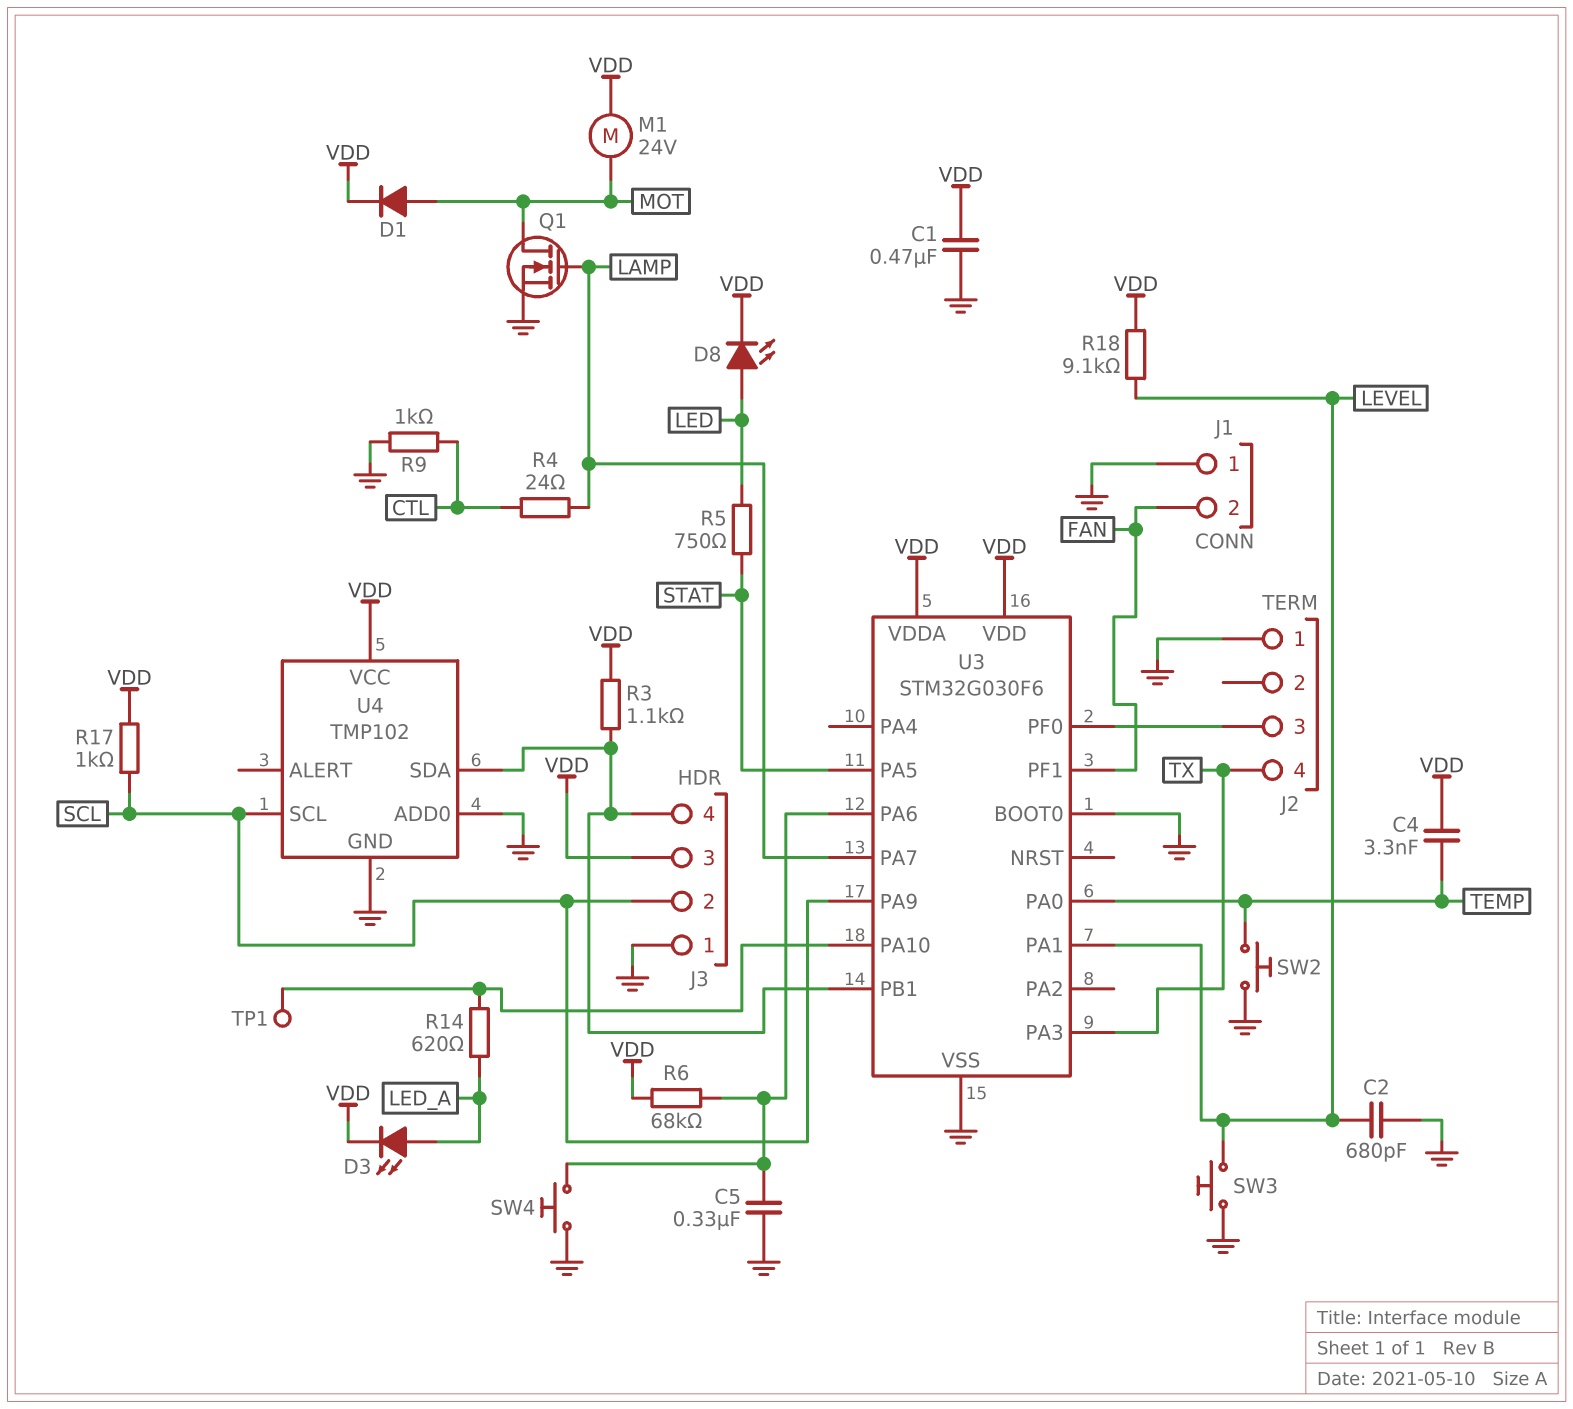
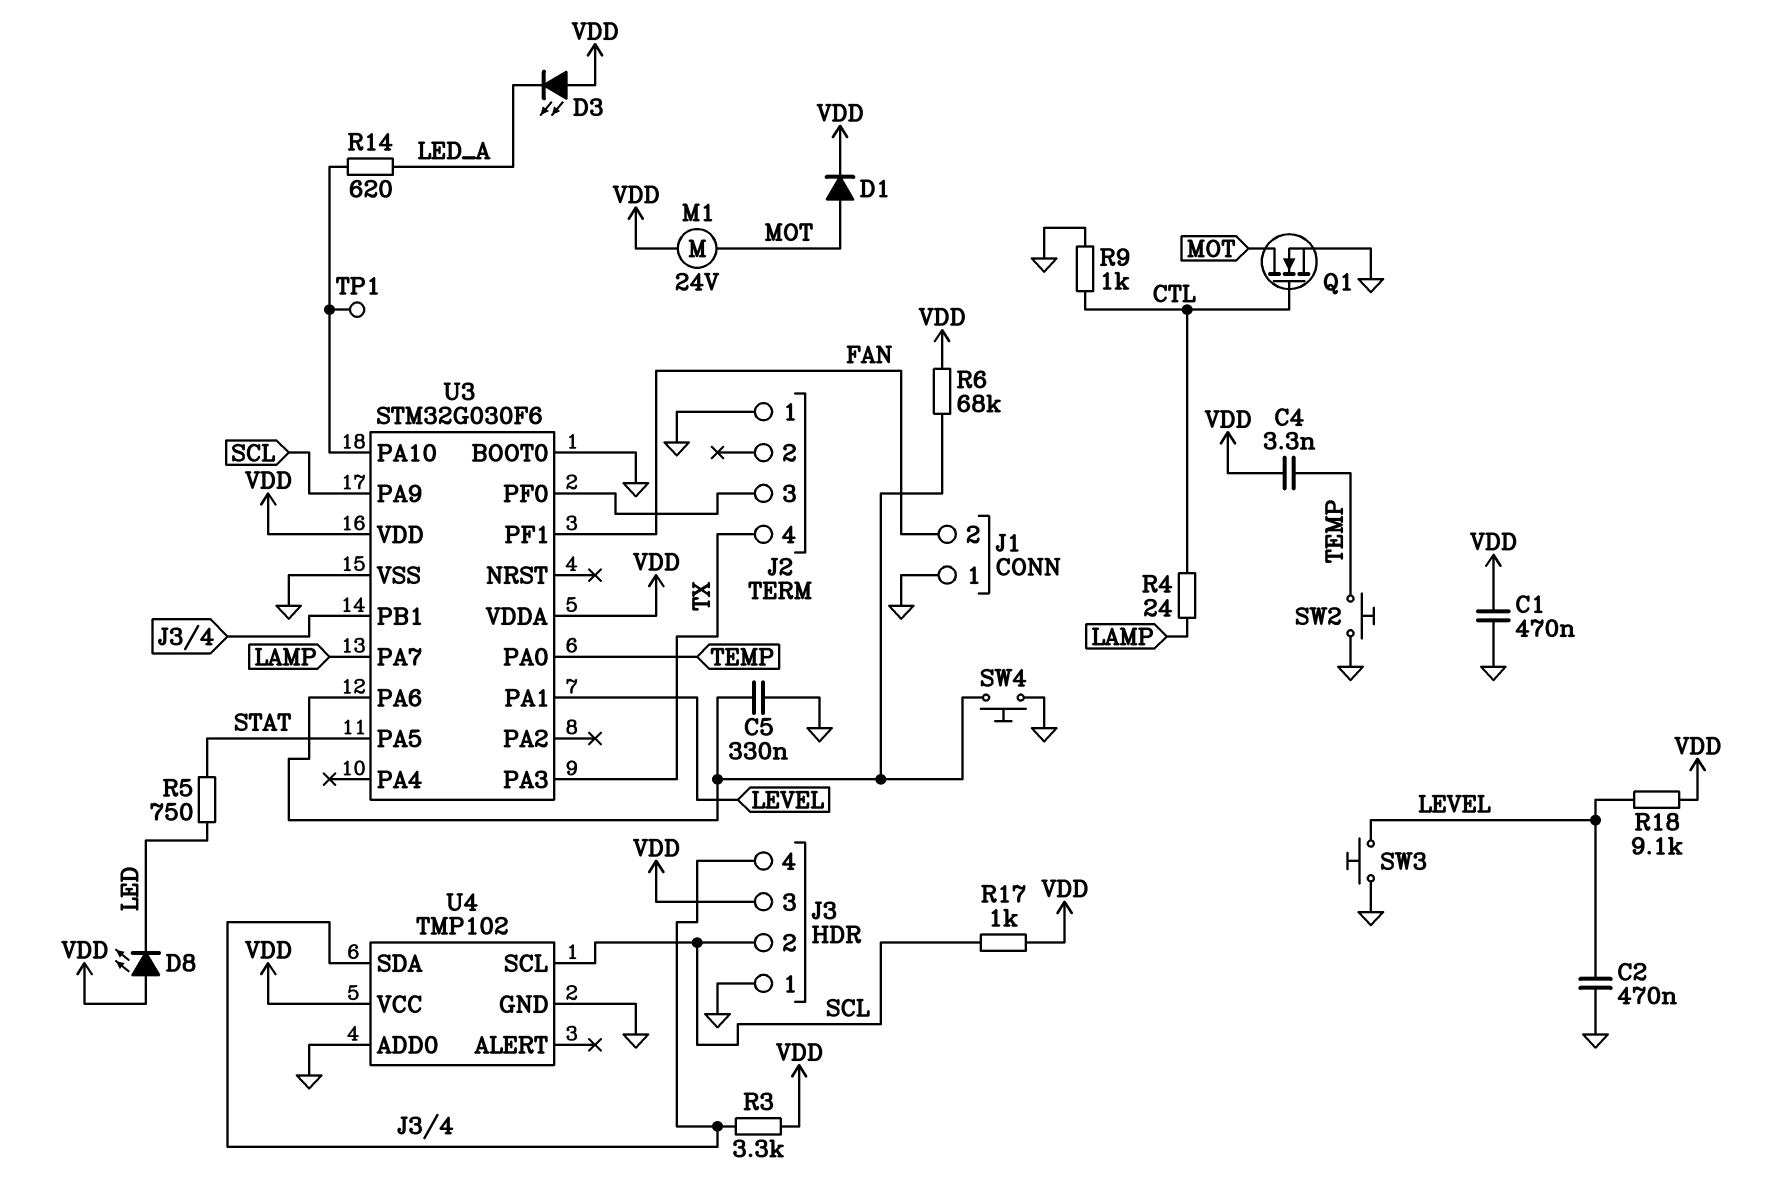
C2: 680pF (GND, LEVEL) -> 470nF (GND, LEVEL)
D3: LED (A LED_A, K VDD) -> LED (A VDD, K LED_A)
D8: LED (A LED, K VDD) -> LED (A VDD, K LED)
Q1: NMOS (G LAMP, D MOT, S GND) -> NMOS (G CTL, D MOT, S GND)
R3: 1.1k (J3/4, VDD) -> 3.3k (J3/4, VDD)

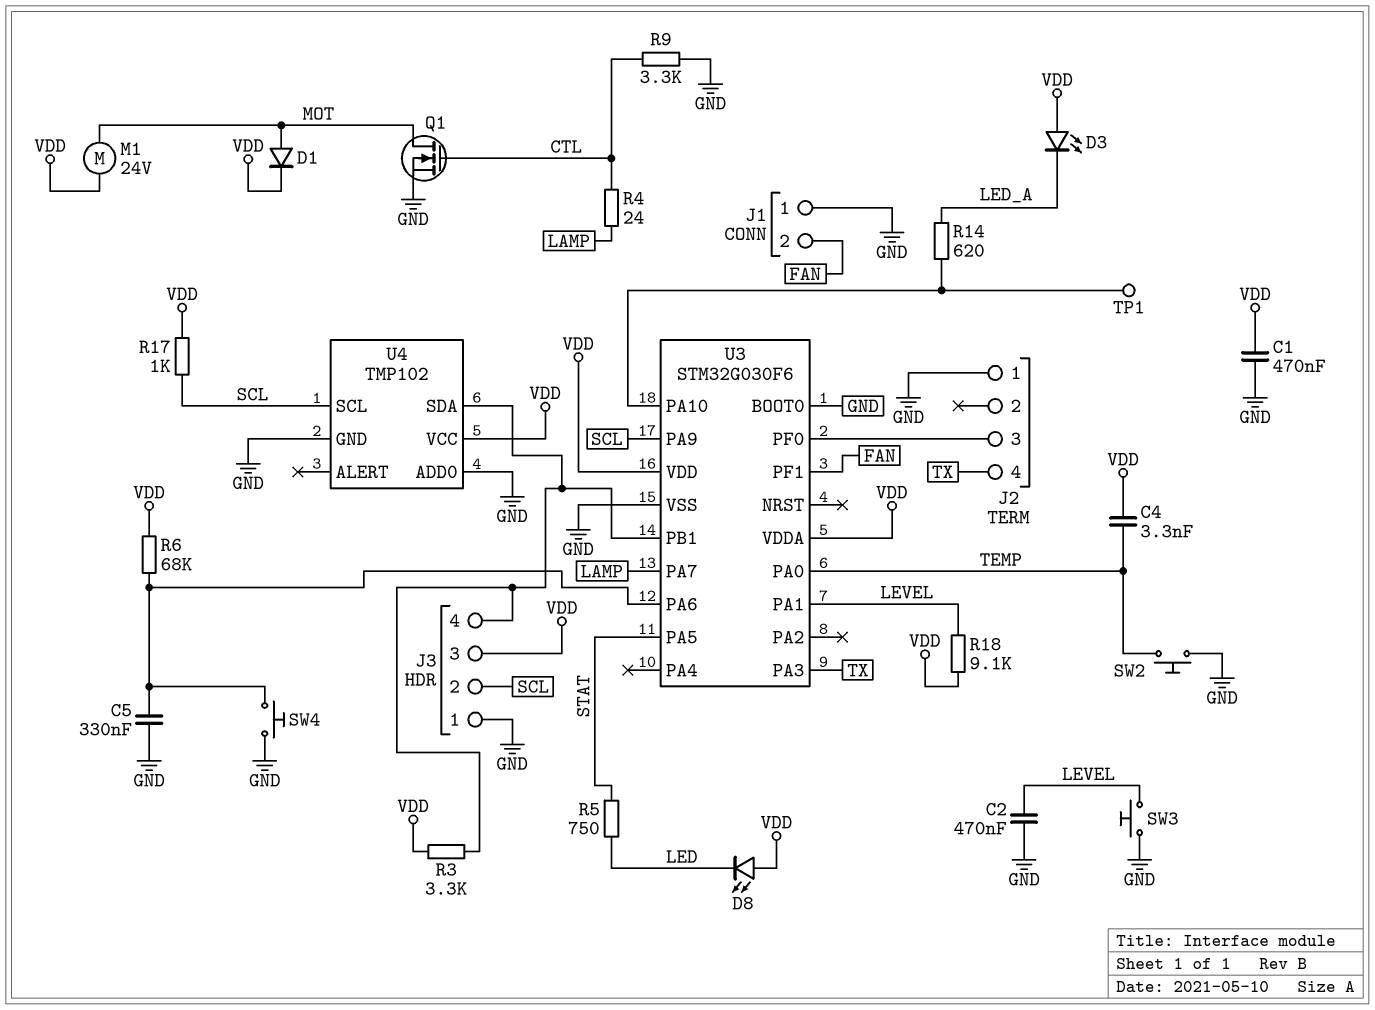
R9: 1k (CTL, GND) -> 3.3k (CTL, GND)

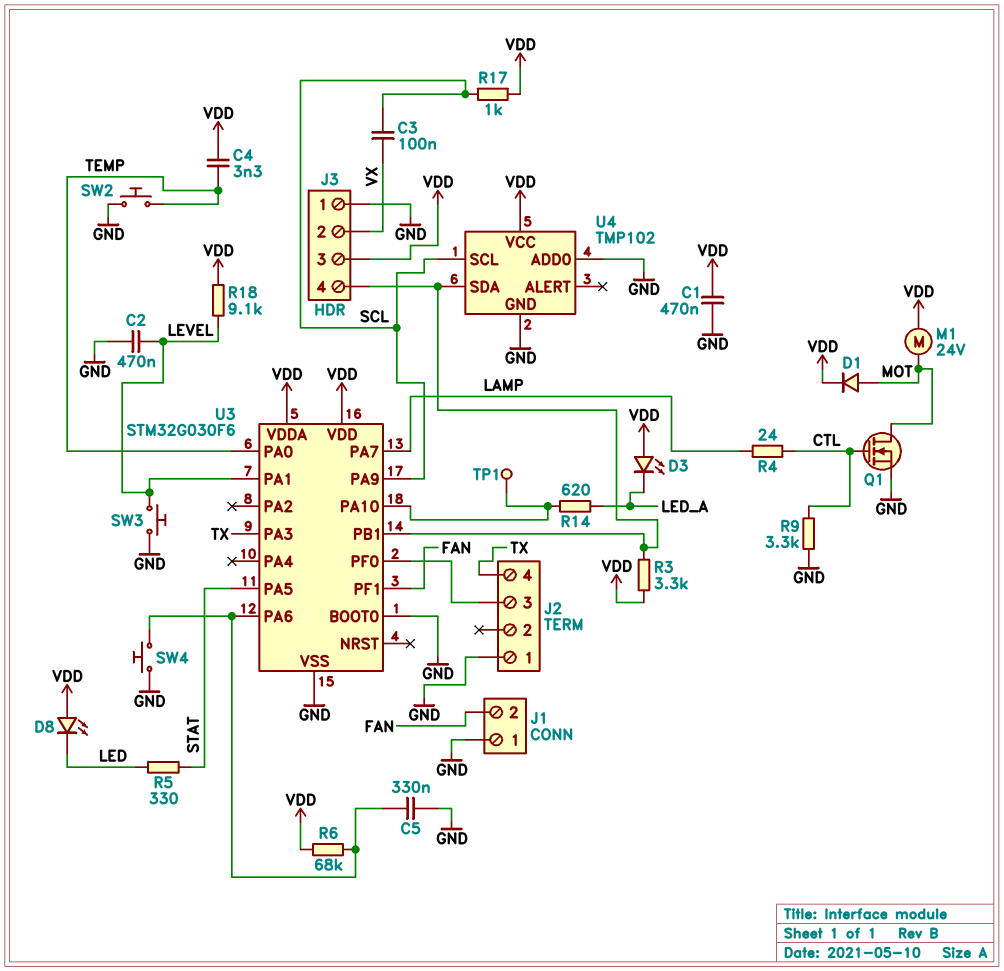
C3: none -> 100nF (SCL, VX)
J3 pin 2: SCL -> VX
R5: 750 (LED, STAT) -> 330 (LED, STAT)

